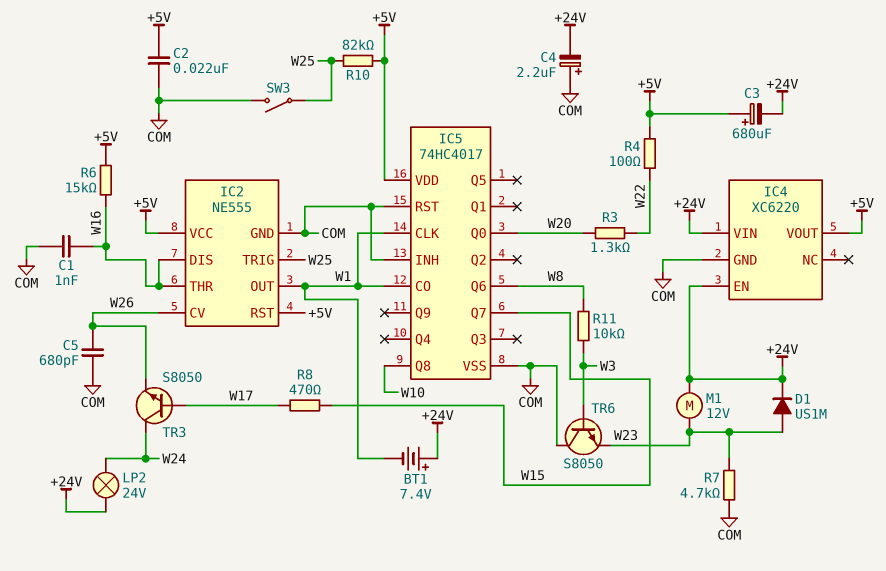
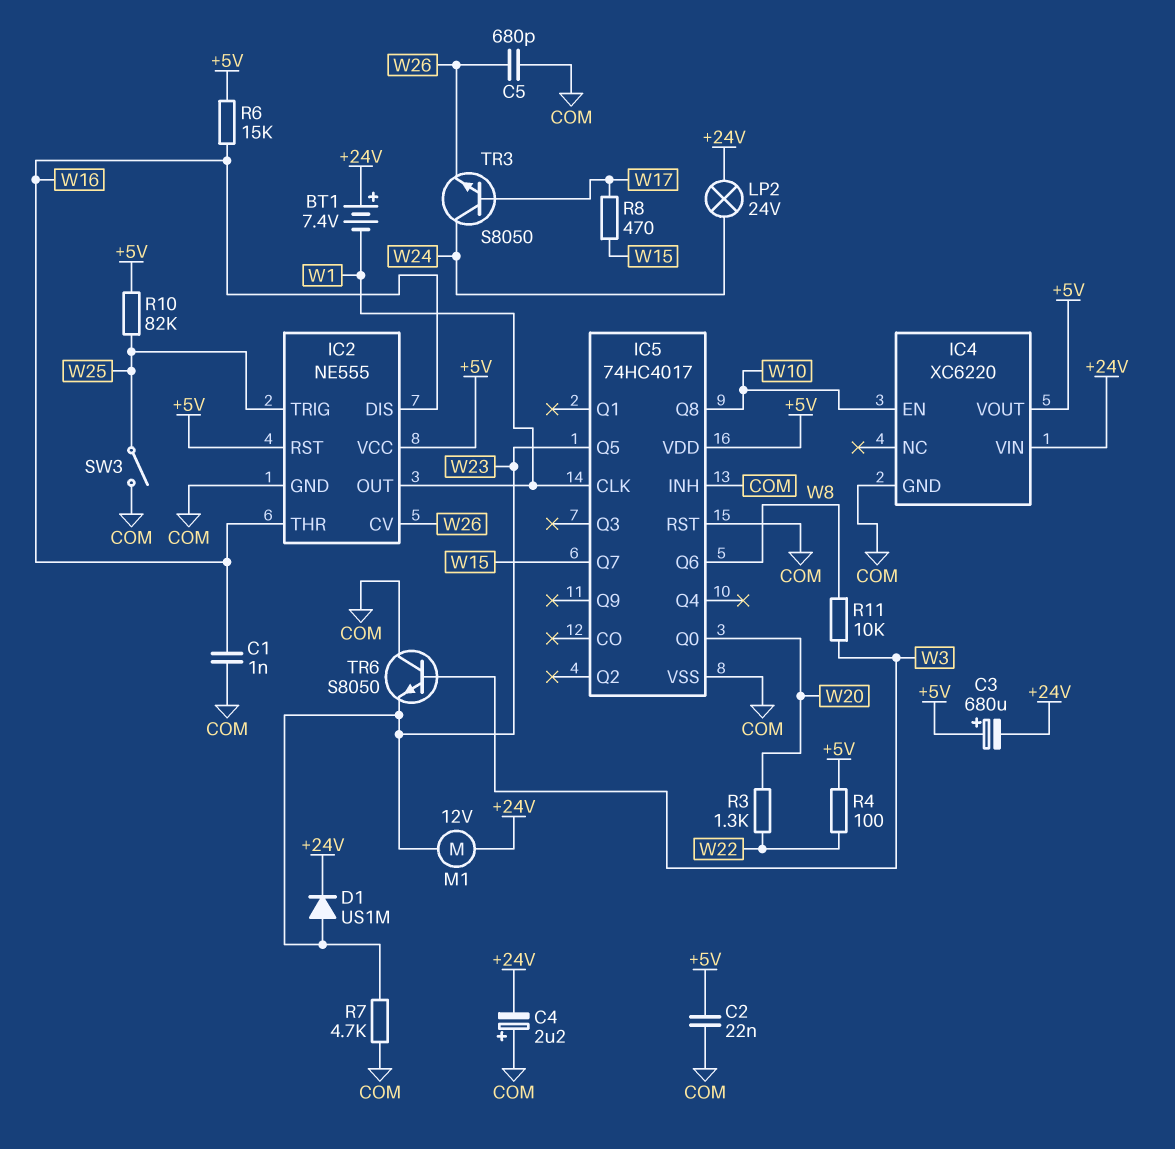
IC4 pin EN: +24V -> W10
IC5 pin CO: W1 -> none
IC5 pin Q5: none -> W23

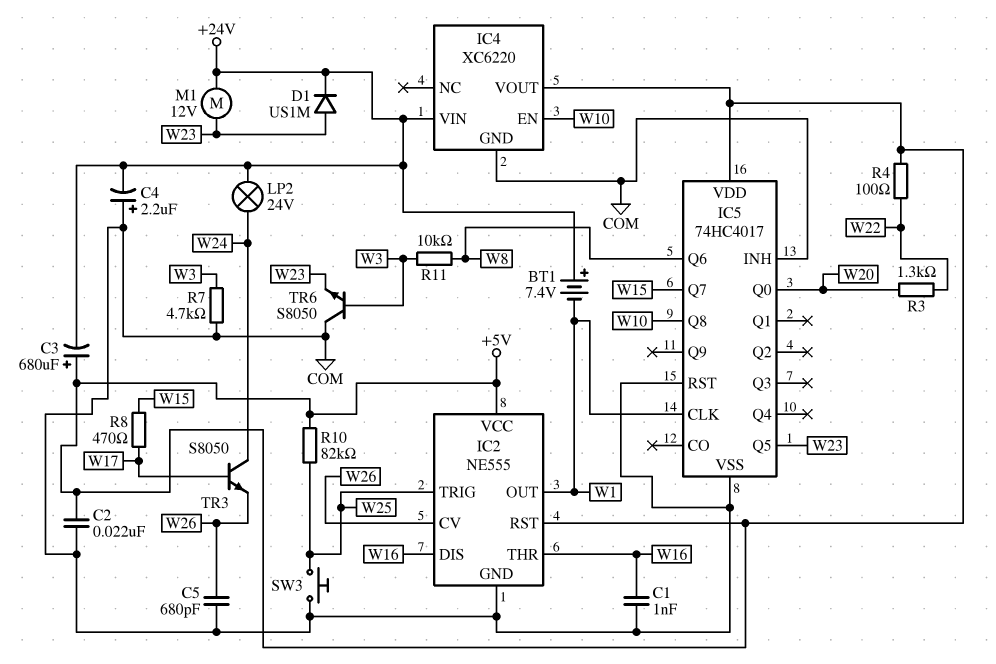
R6: 15k (+5V, W16) -> none
R7: 4.7k (COM, W23) -> 4.7k (COM, W3)
SW3: switch (COM, W25) -> button (COM, W25)

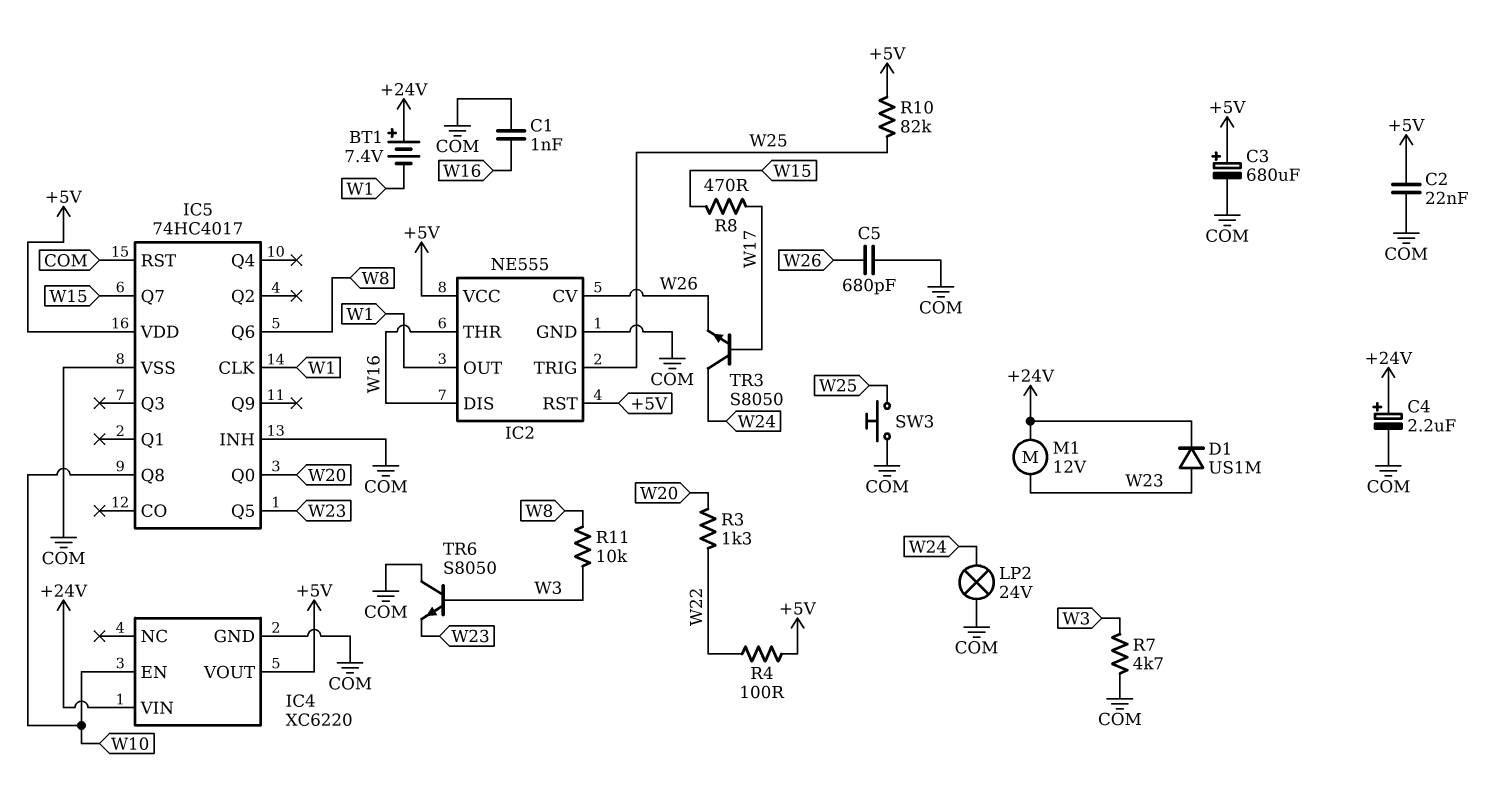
C3: 680uF (plus +5V, minus +24V) -> 680uF (plus +5V, minus COM)
C4: 2.2uF (plus COM, minus +24V) -> 2.2uF (plus +24V, minus COM)
LP2: lamp 24V (+24V, W24) -> lamp 24V (COM, W24)

